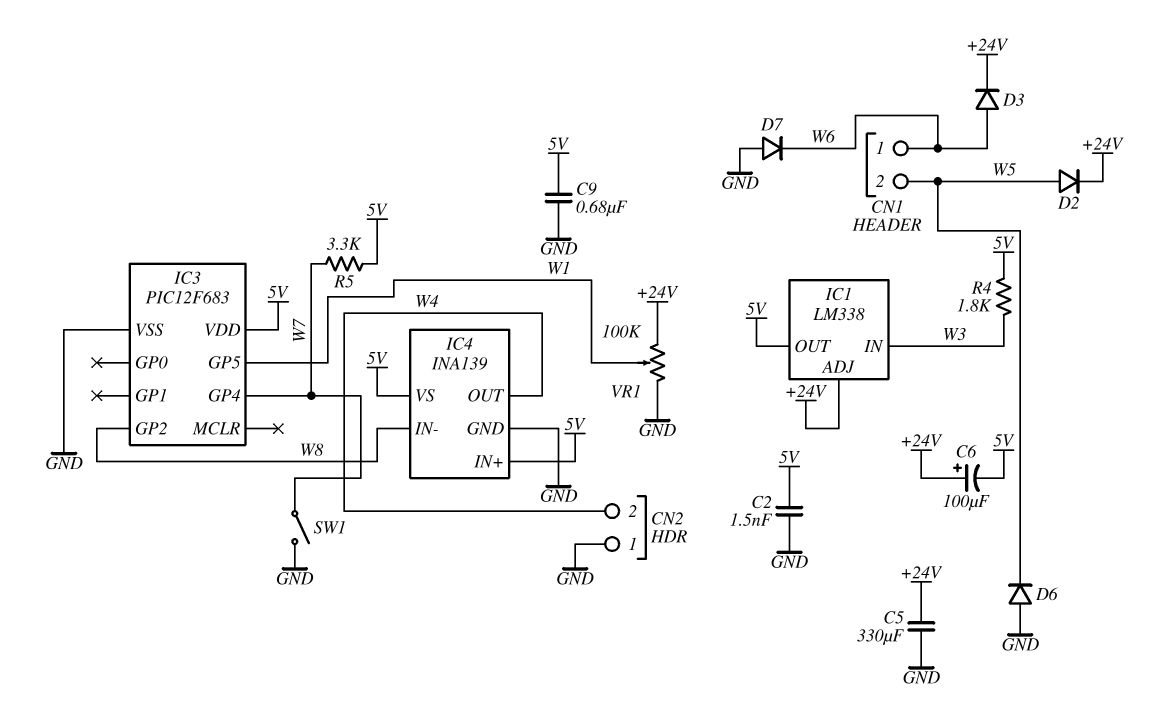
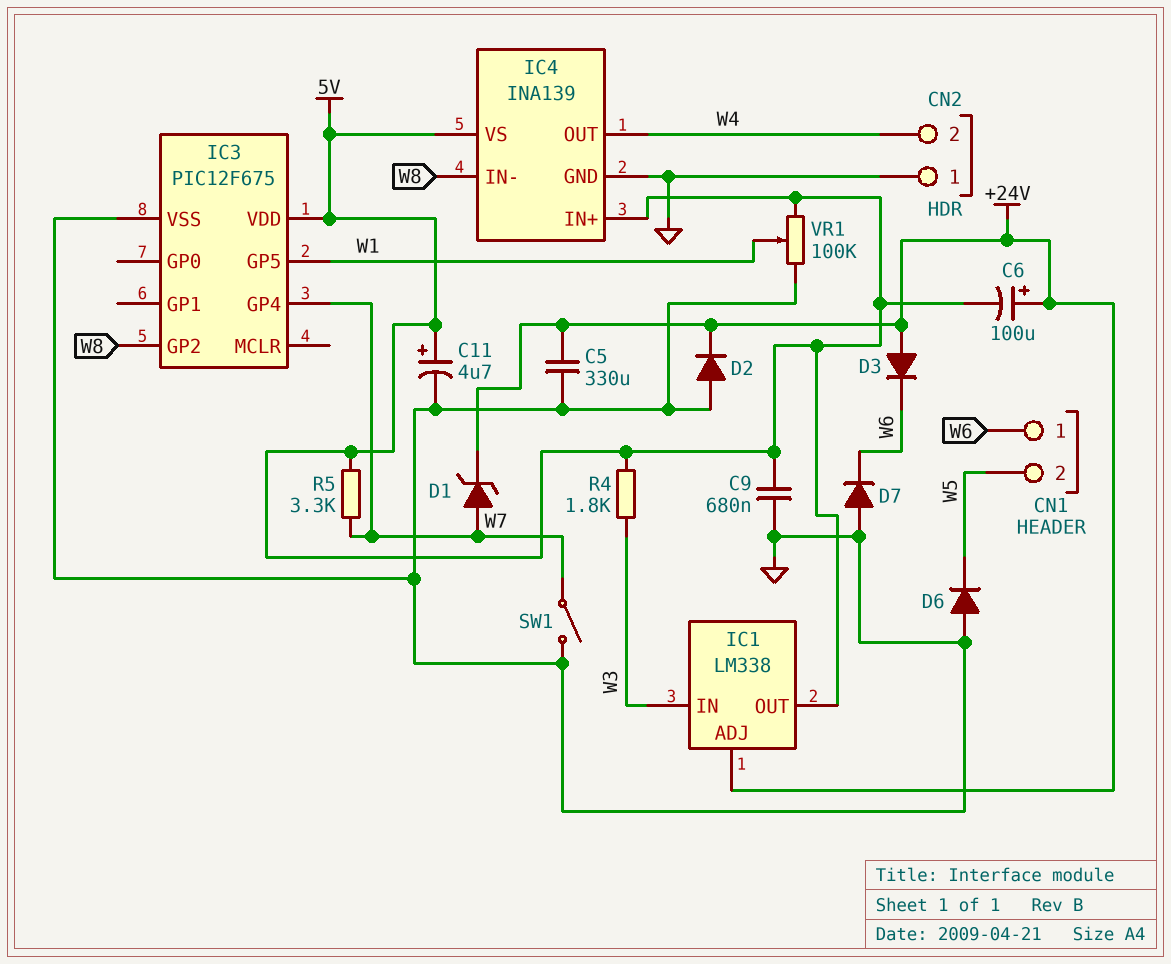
C2: 1.5nF (5V, GND) -> none
C11: none -> 4.7uF (plus 5V, minus GND)
D1: none -> zener (A W7, K +24V)
D2: diode (A W5, K +24V) -> diode (A GND, K +24V)
D3: diode (A W6, K +24V) -> diode (A +24V, K W6)
IC3: PIC12F683 -> PIC12F675
VR1: 100k (+24V, GND, wiper W1) -> 100k (5V, GND, wiper W1)

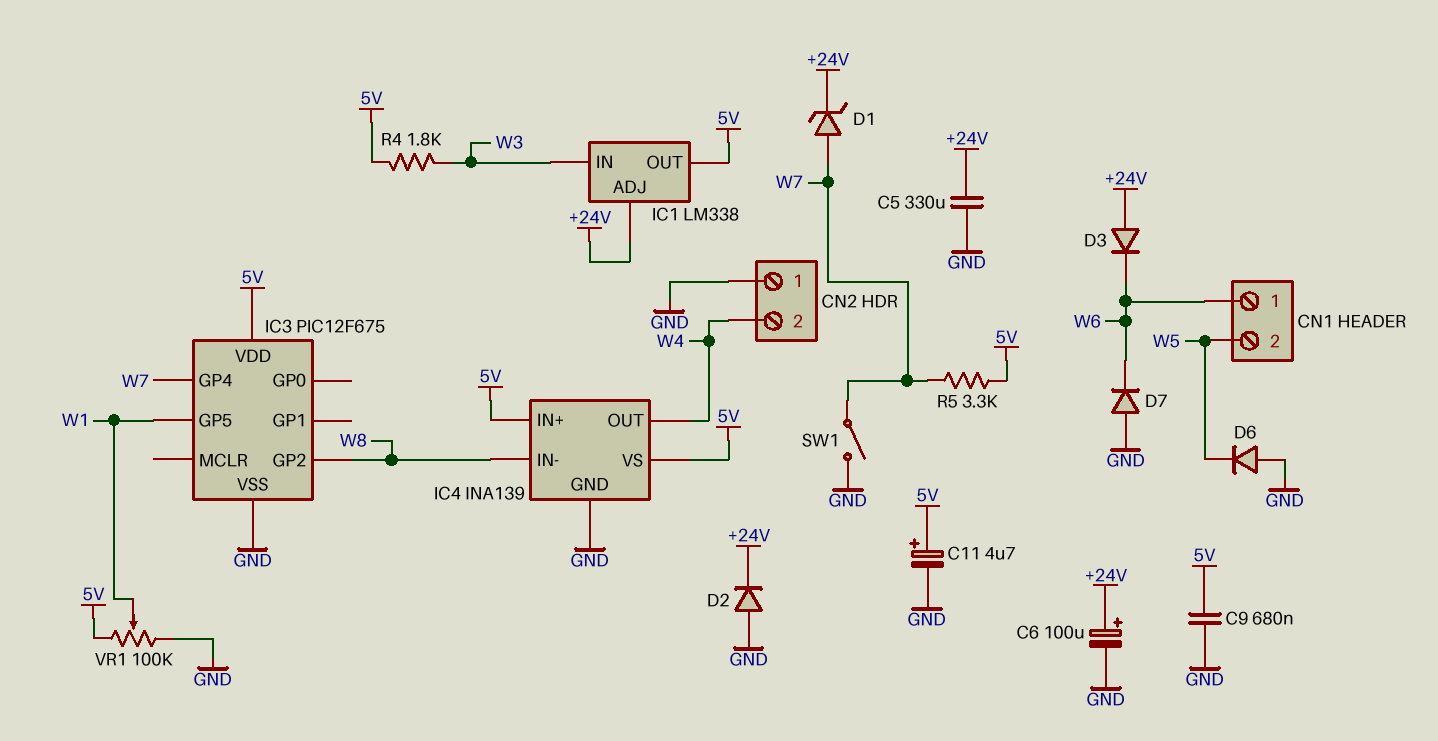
C6: 100uF (plus +24V, minus 5V) -> 100uF (plus +24V, minus GND)

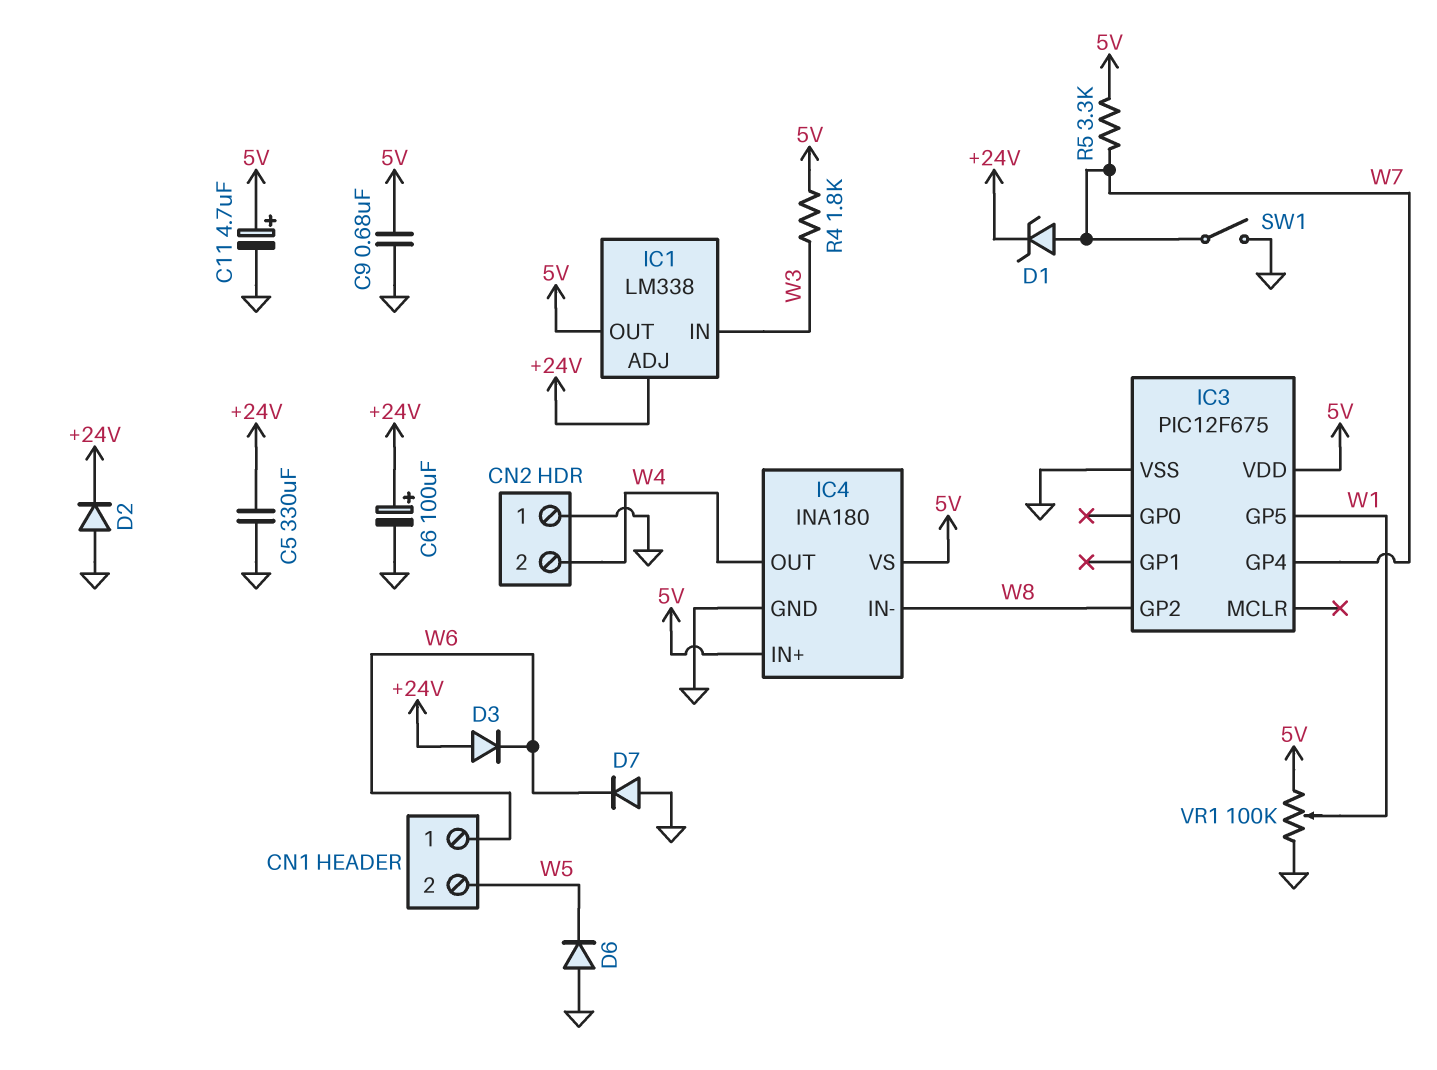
IC4: INA139 -> INA180

